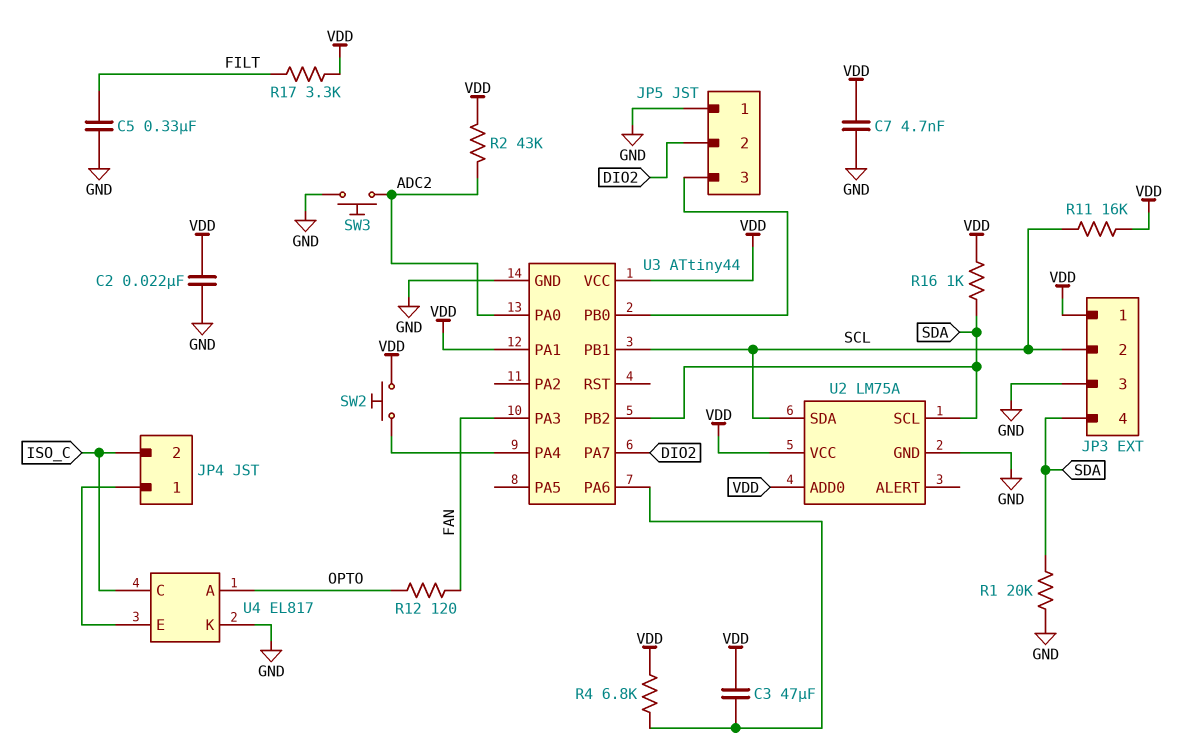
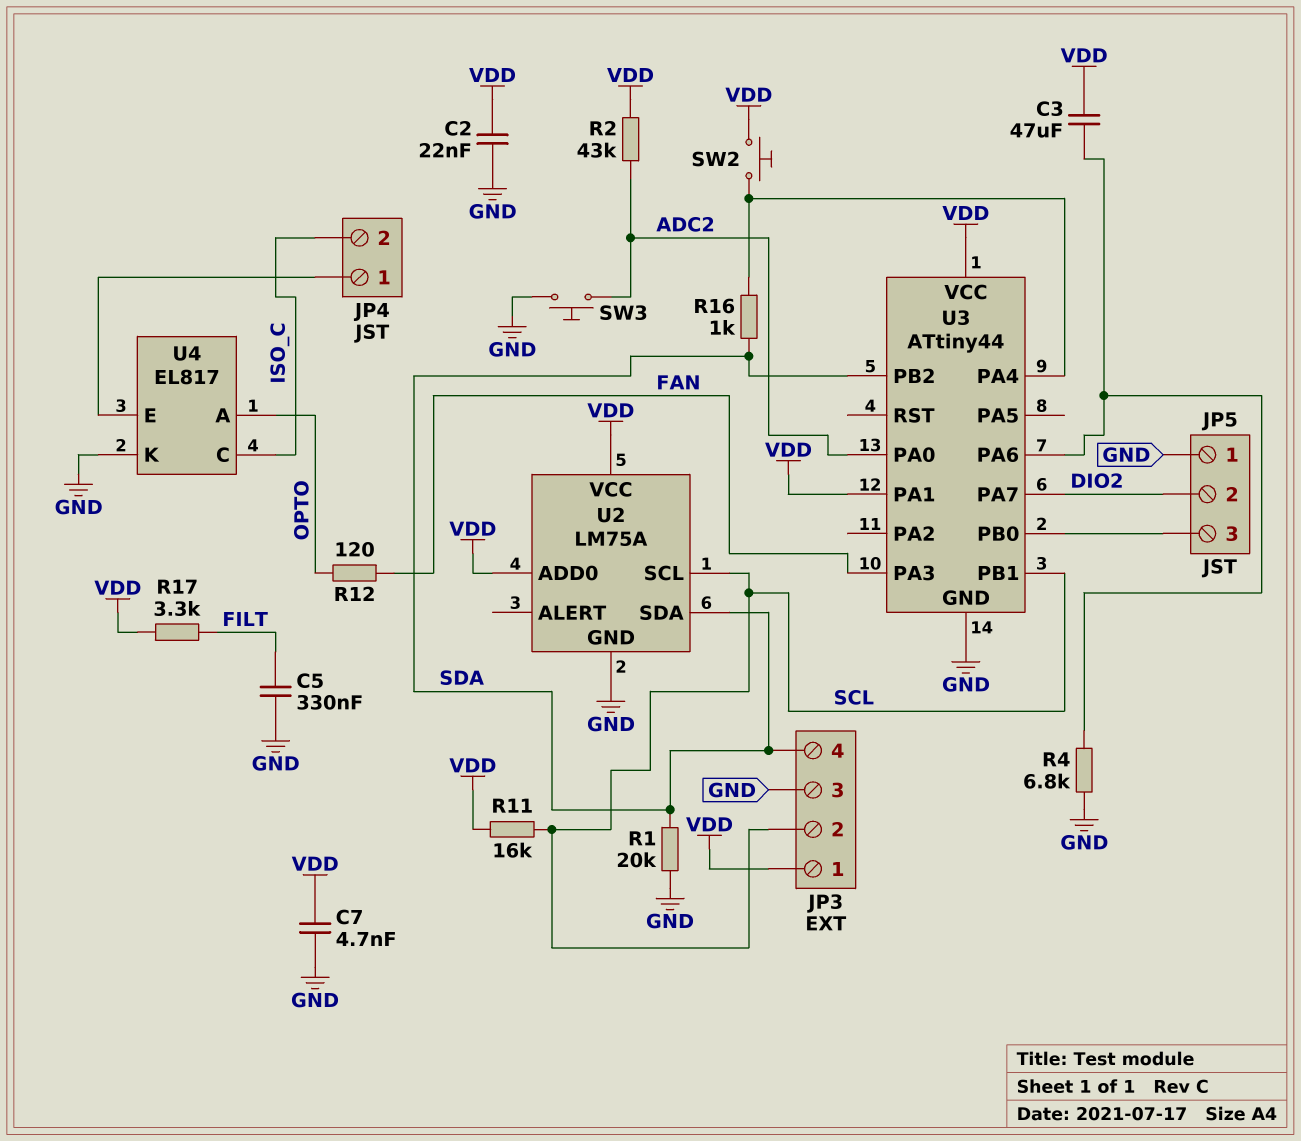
R4: 6.8k (U3/PA6, VDD) -> 6.8k (GND, U3/PA6)
R16: 1k (SDA, VDD) -> 1k (SDA, U3/PA4)
U2 pin SCL: SDA -> SCL
U2 pin SDA: SCL -> SDA

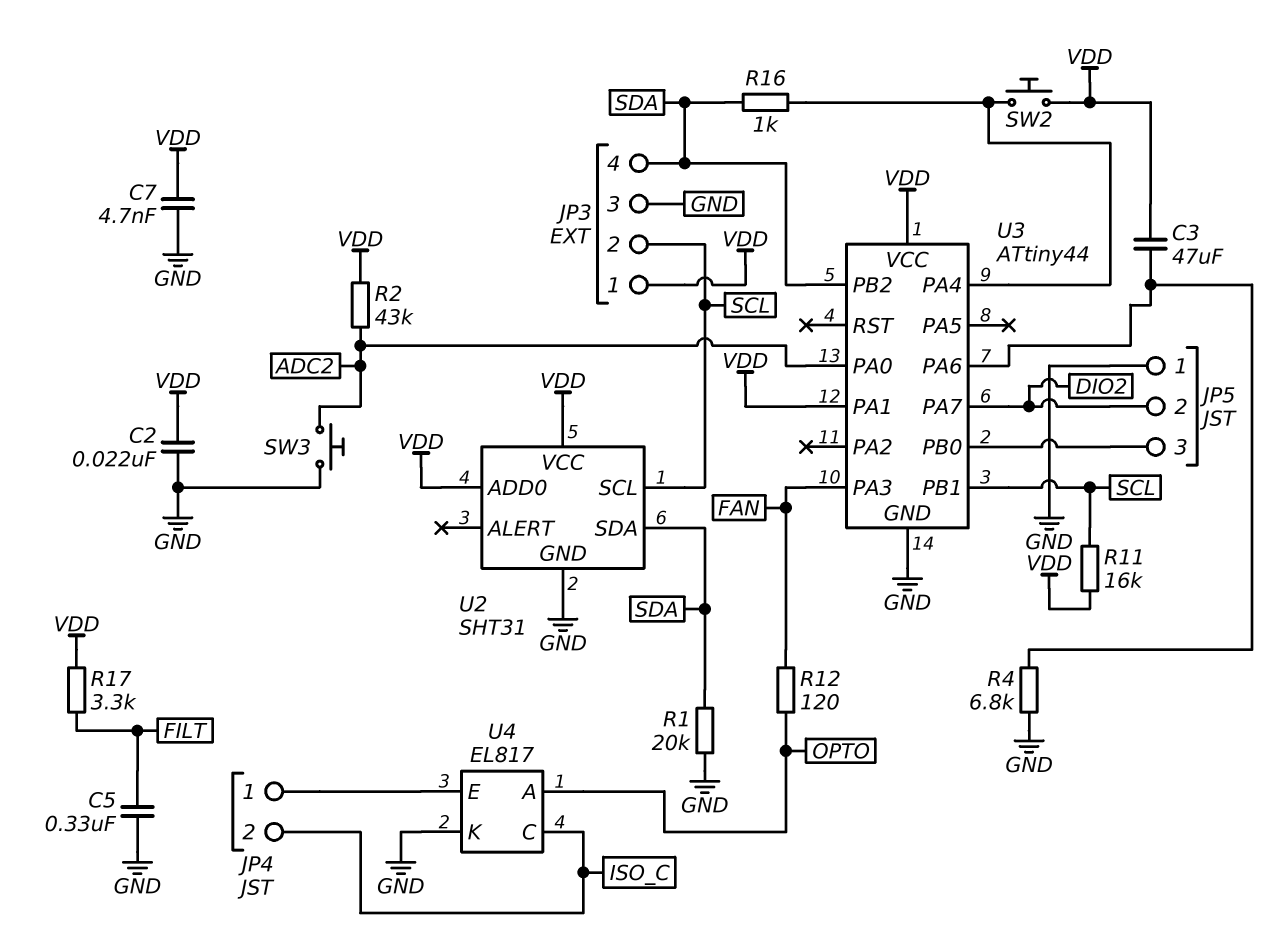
U2: LM75A -> SHT31

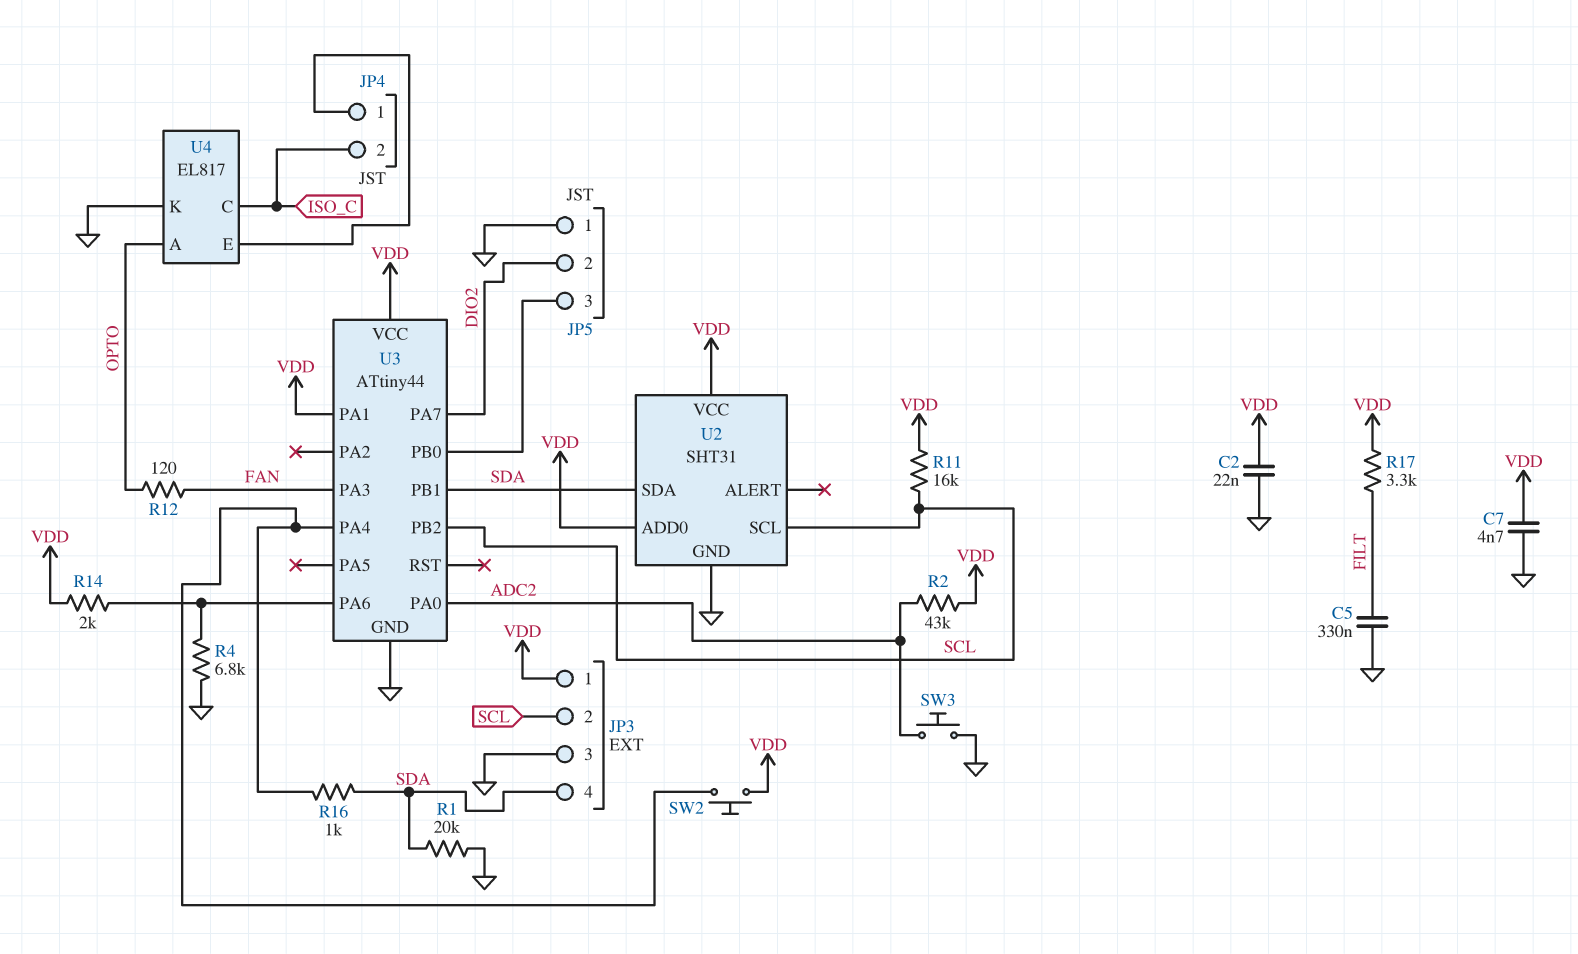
C3: 47uF (U3/PA6, VDD) -> none
R14: none -> 2k (U3/PA6, VDD)
U3 pin PB1: SCL -> SDA
U3 pin PB2: SDA -> SCL

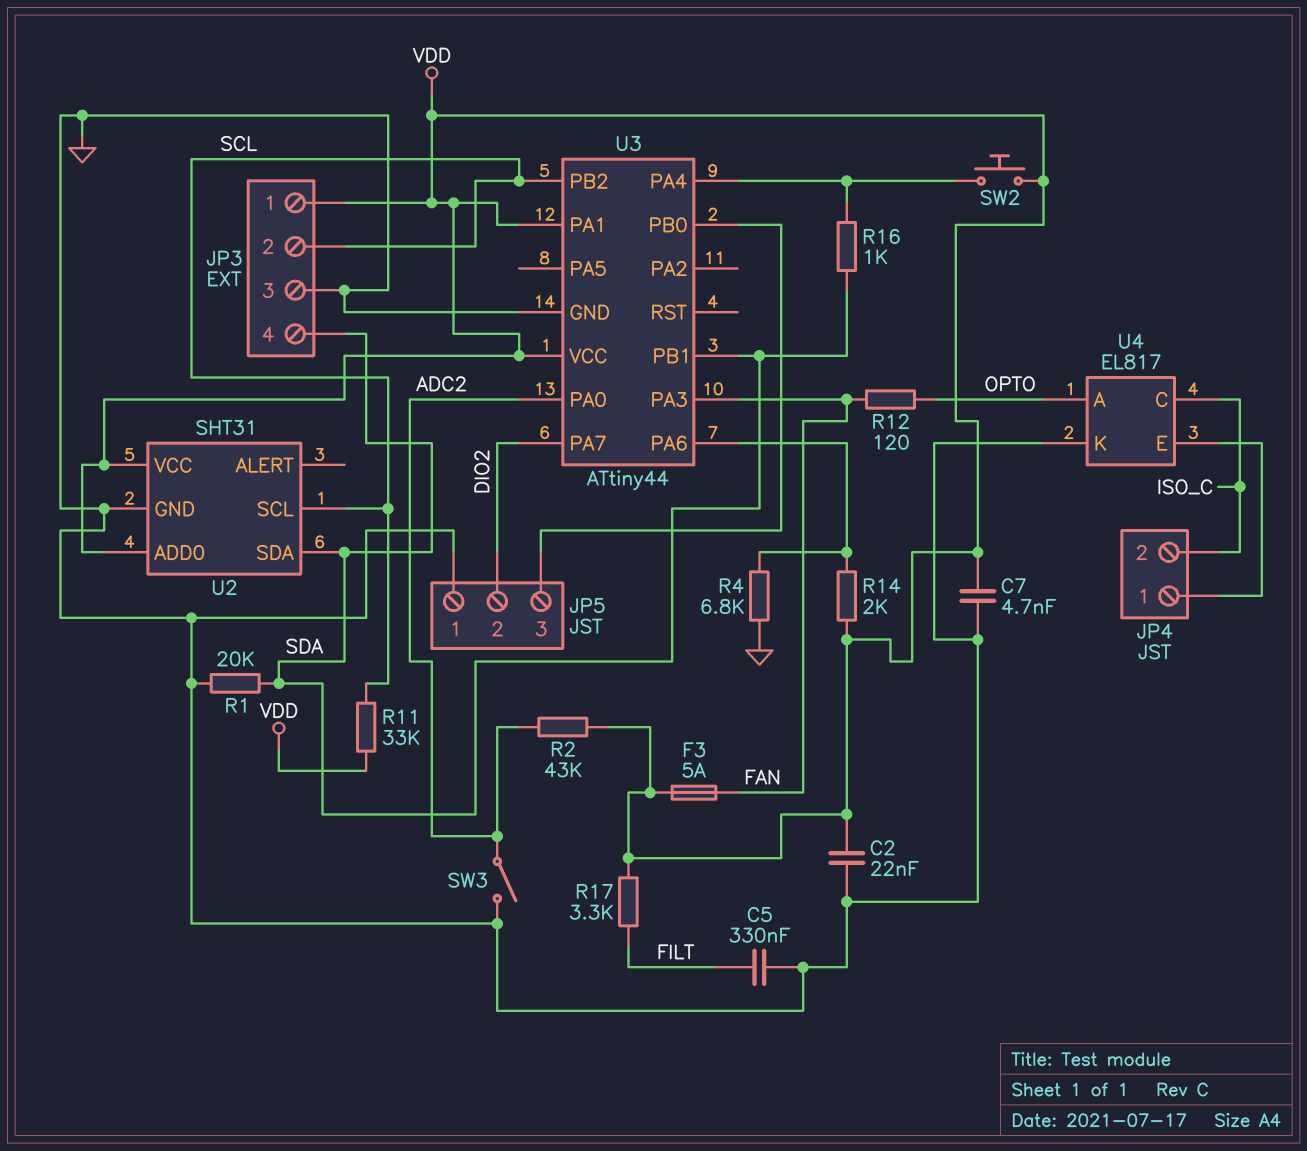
F3: none -> 5A (FAN, VDD)
R11: 16k (SCL, VDD) -> 33k (SCL, VDD)
SW3: button (ADC2, GND) -> switch (ADC2, GND)

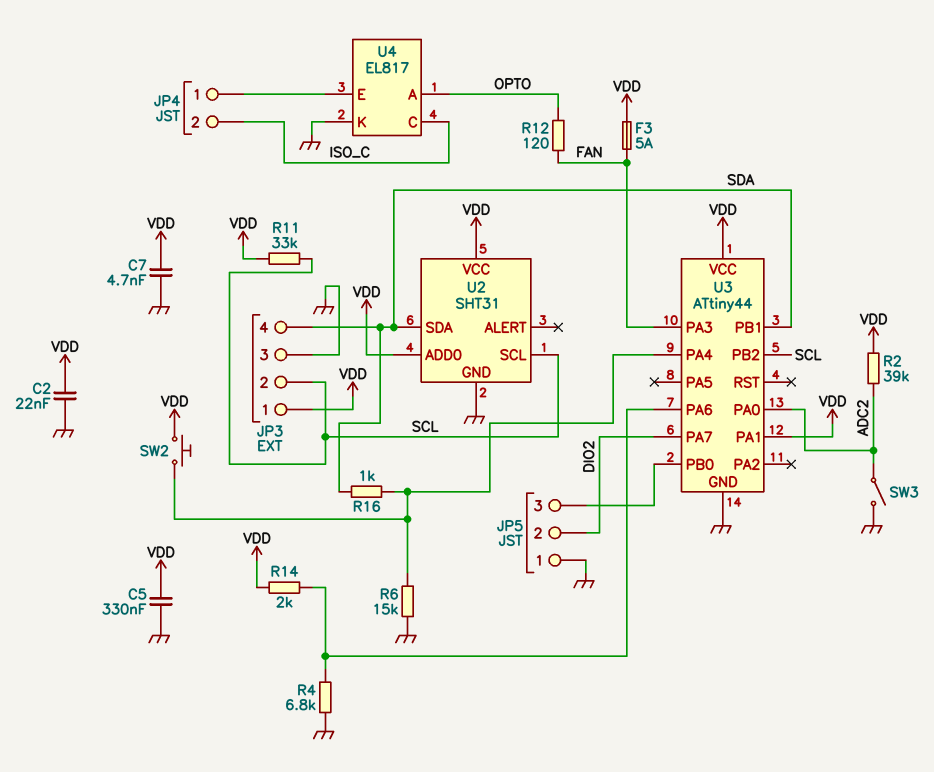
C5: 330nF (FILT, GND) -> 330nF (GND, VDD)
R1: 20k (GND, SDA) -> none
R2: 43k (ADC2, VDD) -> 39k (ADC2, VDD)
R6: none -> 15k (GND, U3/PA4)
R17: 3.3k (FILT, VDD) -> none

